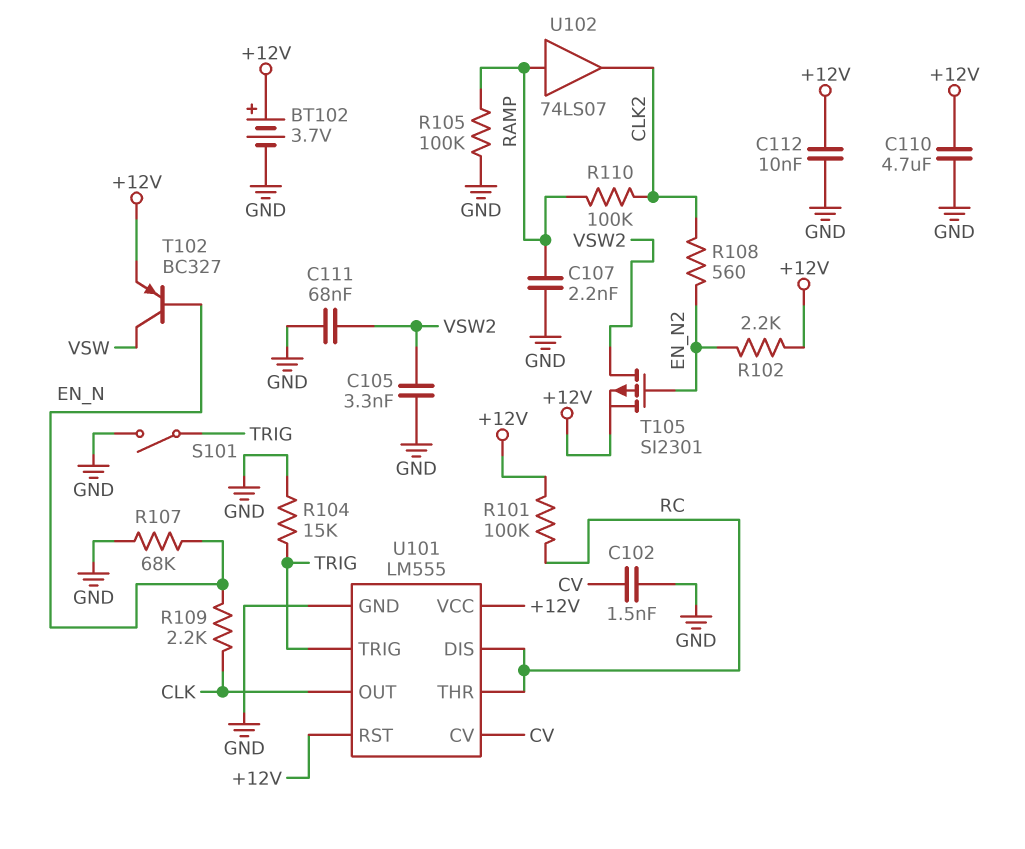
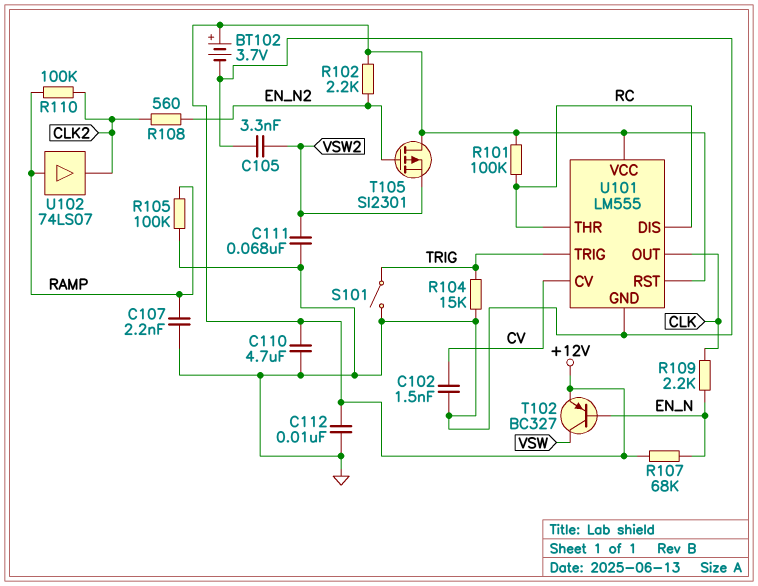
R107: 68k (EN_N, GND) -> 68k (+12V, EN_N)
T105: PMOS SI2301 (G EN_N2, D VSW2, S +12V) -> PMOS SI2301 (G EN_N2, D +12V, S VSW2)

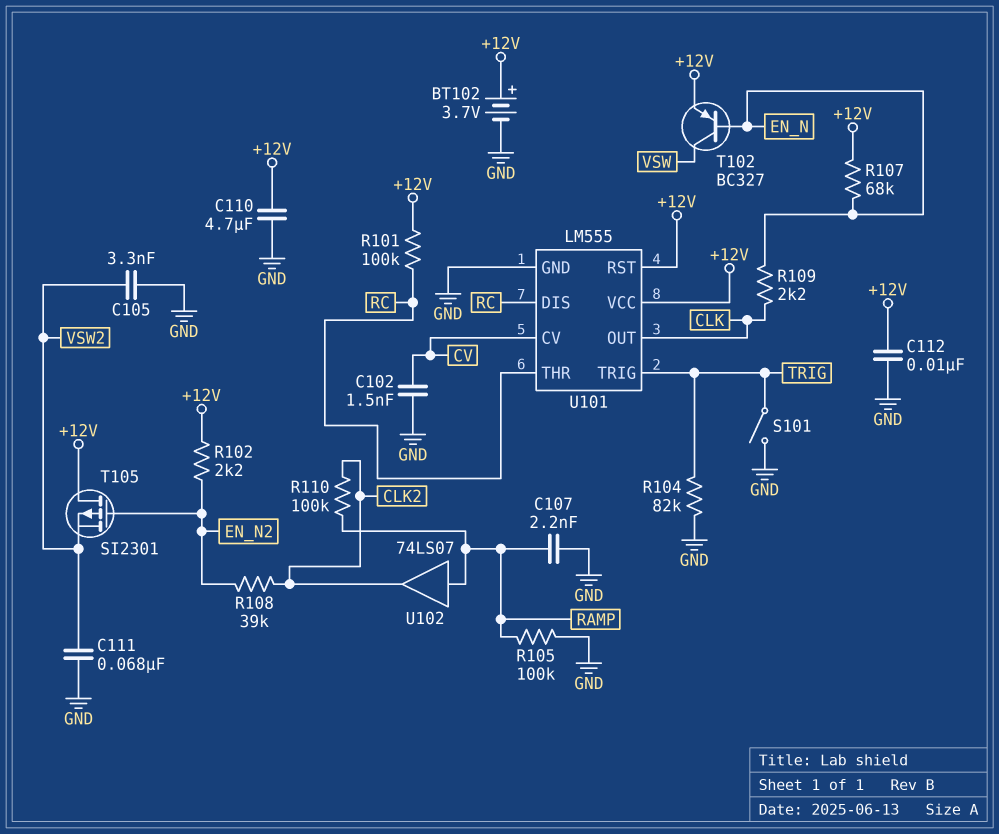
R104: 15k (GND, TRIG) -> 82k (GND, TRIG)
R108: 560 (CLK2, EN_N2) -> 39k (CLK2, EN_N2)

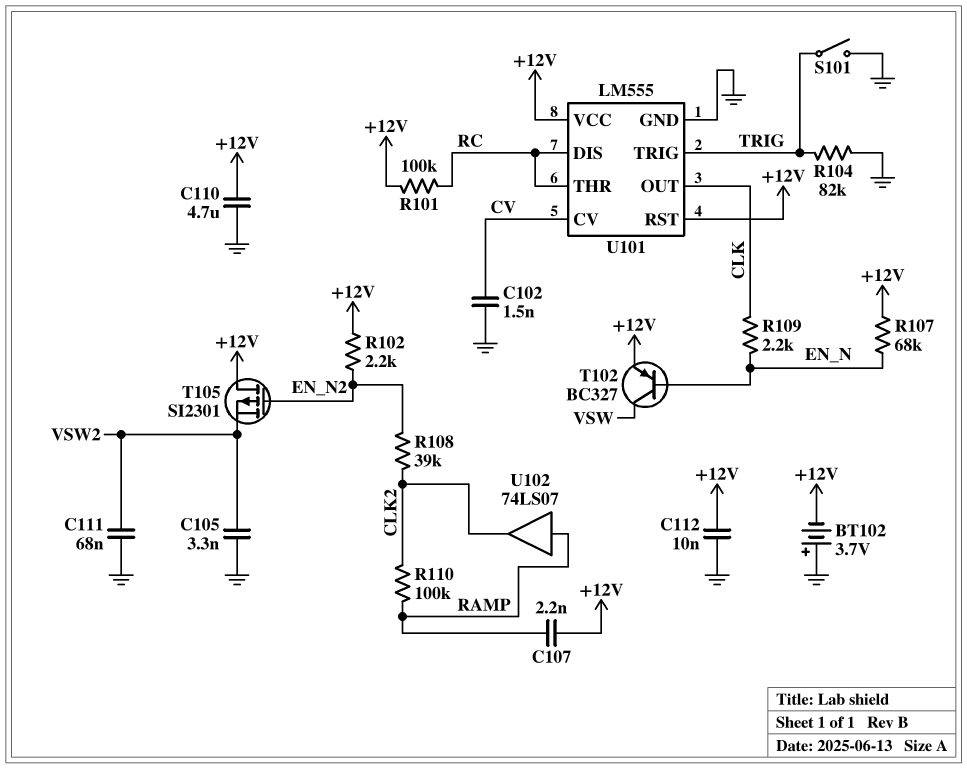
BT102: 3.7V (plus +12V, minus GND) -> 3.7V (plus GND, minus +12V)
C107: 2.2nF (GND, RAMP) -> 2.2nF (+12V, RAMP)
R105: 100k (GND, RAMP) -> none

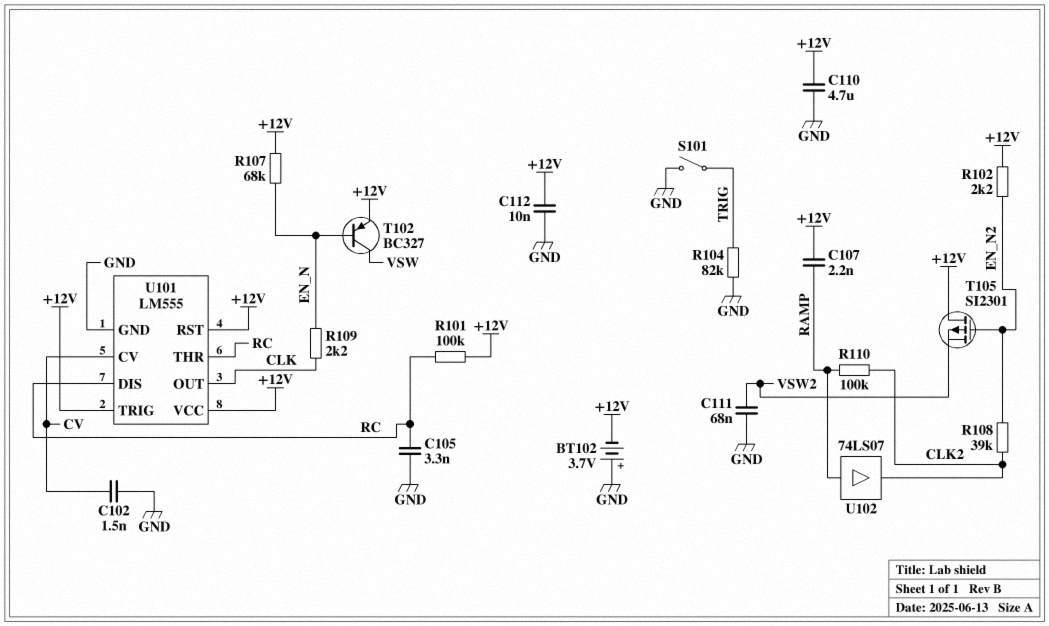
C105: 3.3nF (GND, VSW2) -> 3.3nF (GND, RC)
U101 pin TRIG: TRIG -> +12V

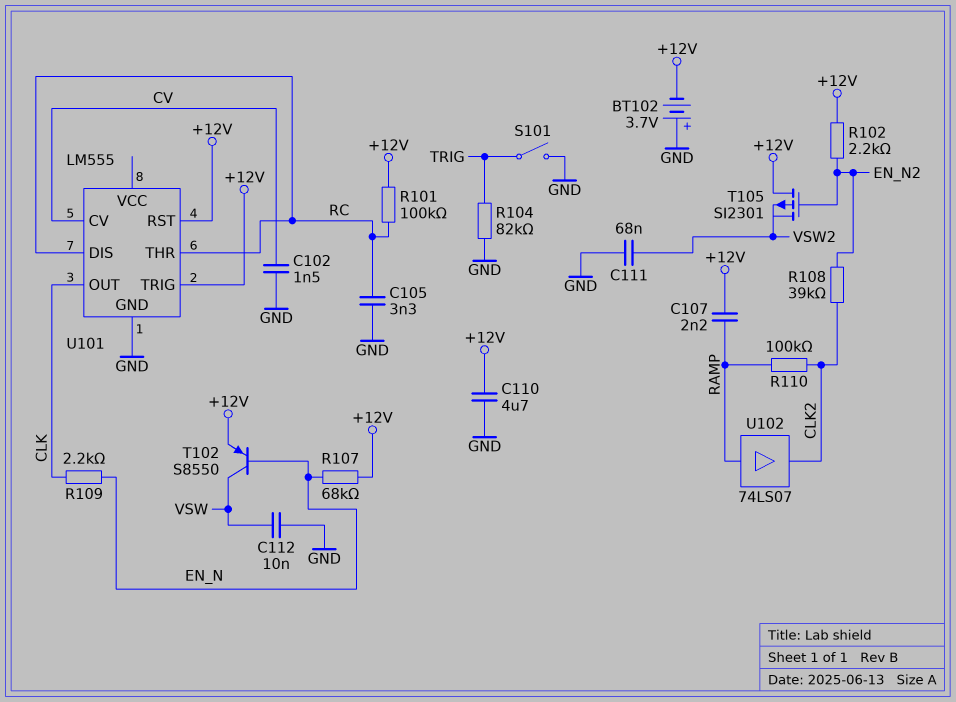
C112: 10nF (+12V, GND) -> 10nF (GND, VSW)
T102: PNP BC327 (B EN_N, C VSW, E +12V) -> PNP S8550 (B EN_N, C VSW, E +12V)
U101 pin VCC: +12V -> none

